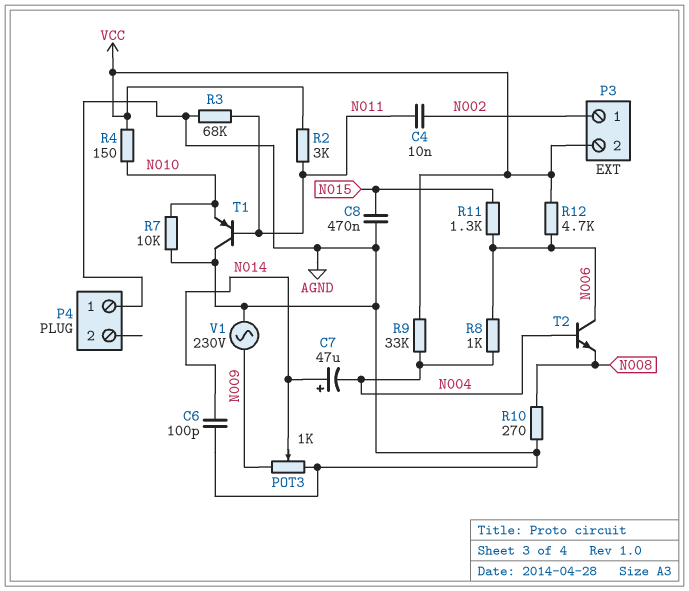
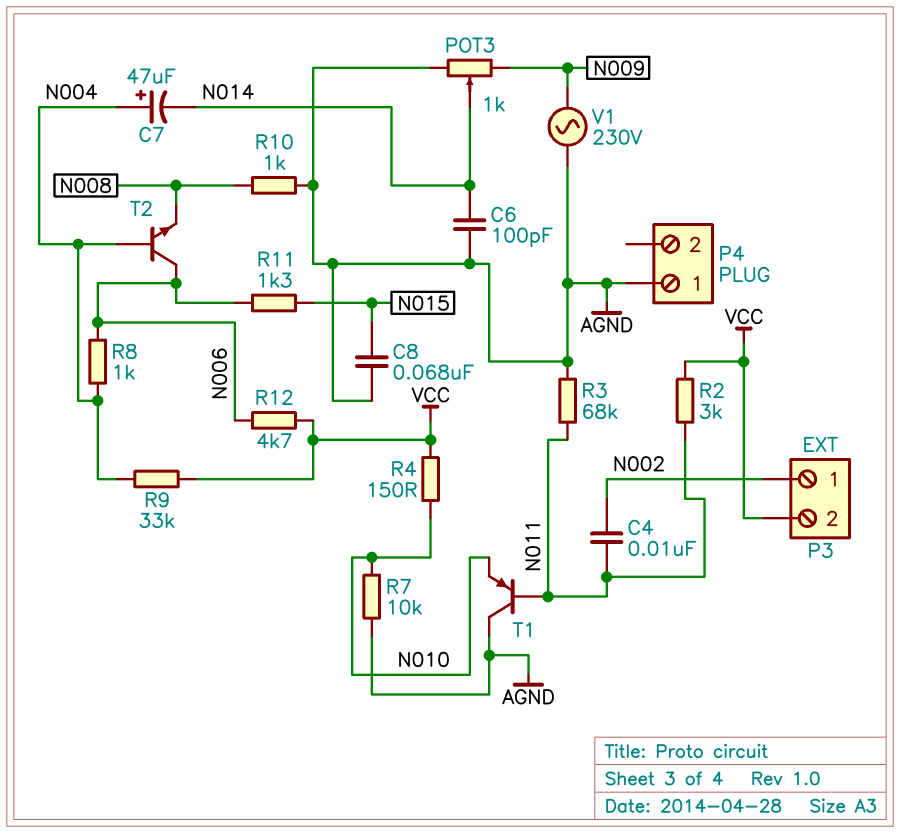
C7: 47uF (plus N014, minus N004) -> 47uF (plus N004, minus N014)
C8: 470nF (AGND, N015) -> 68nF (AGND, N015)
R10: 270 (AGND, N008) -> 1k (AGND, N008)

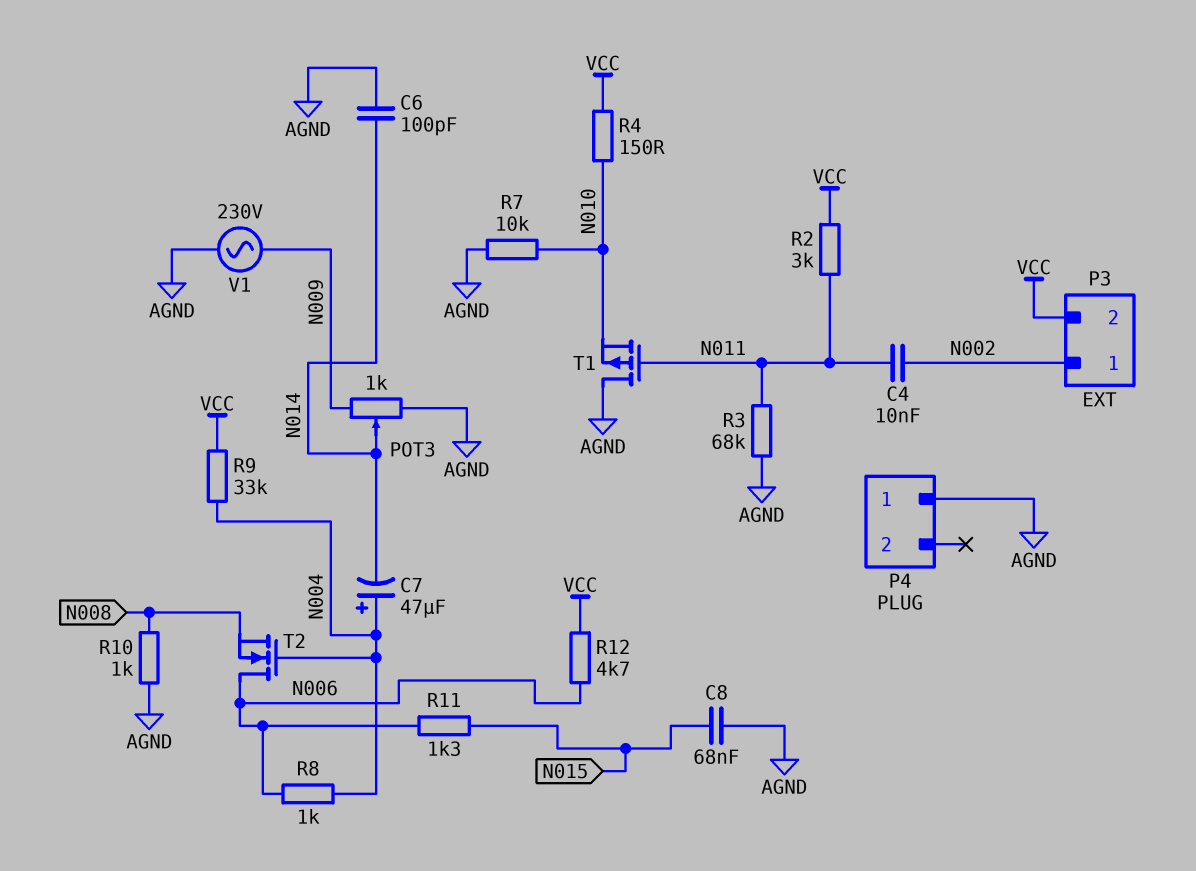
T1: PNP (B N011, C AGND, E N010) -> PMOS (G N011, D AGND, S N010)
T2: NPN (B N004, C N006, E N008) -> NMOS (G N004, D N006, S N008)

